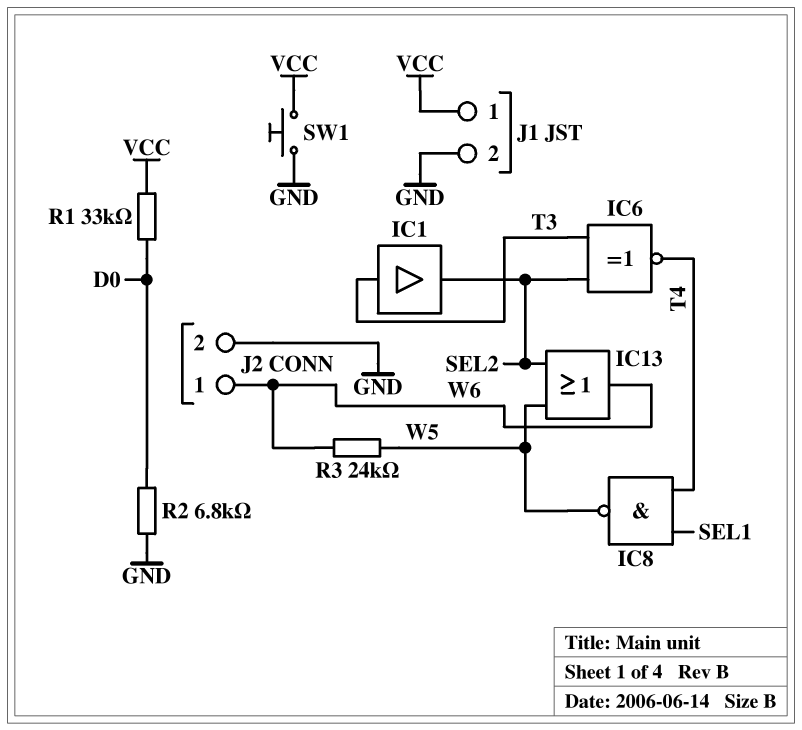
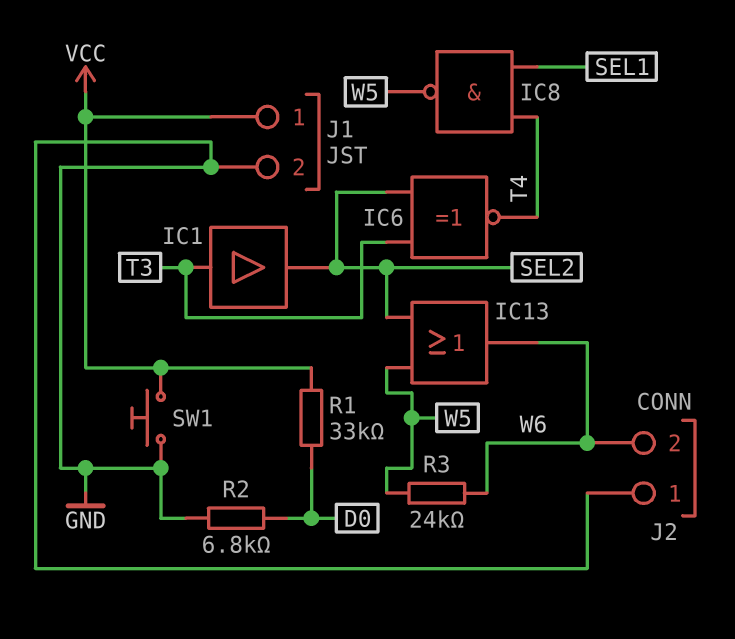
J2 pin 1: W6 -> GND
J2 pin 2: GND -> W6

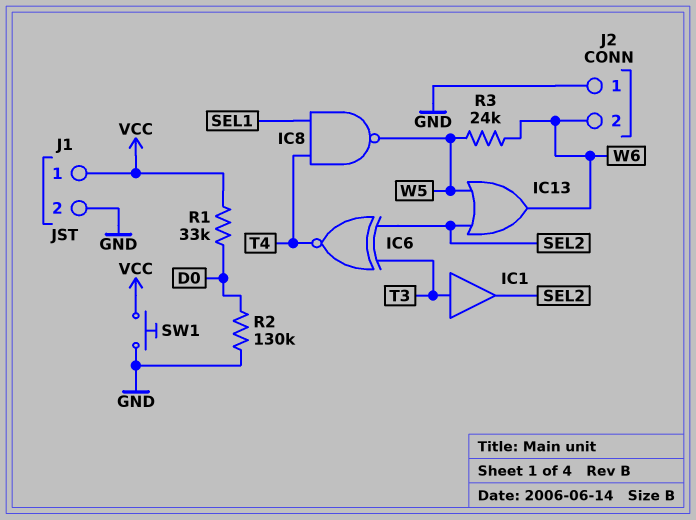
R2: 6.8k (D0, GND) -> 130k (D0, GND)

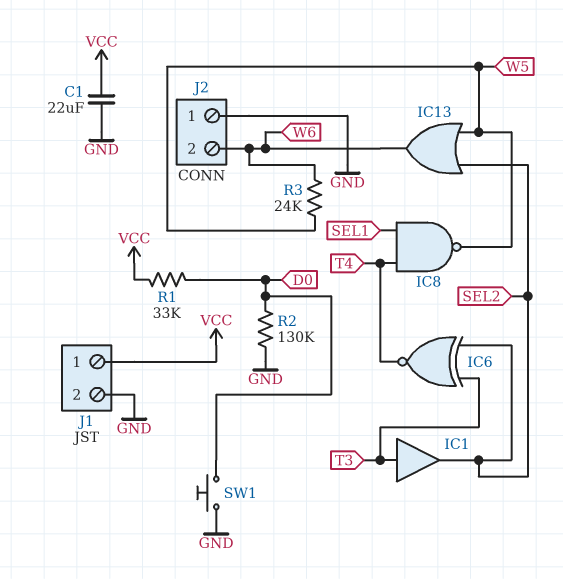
C1: none -> 22uF (GND, VCC)
SW1: button (GND, VCC) -> button (D0, GND)

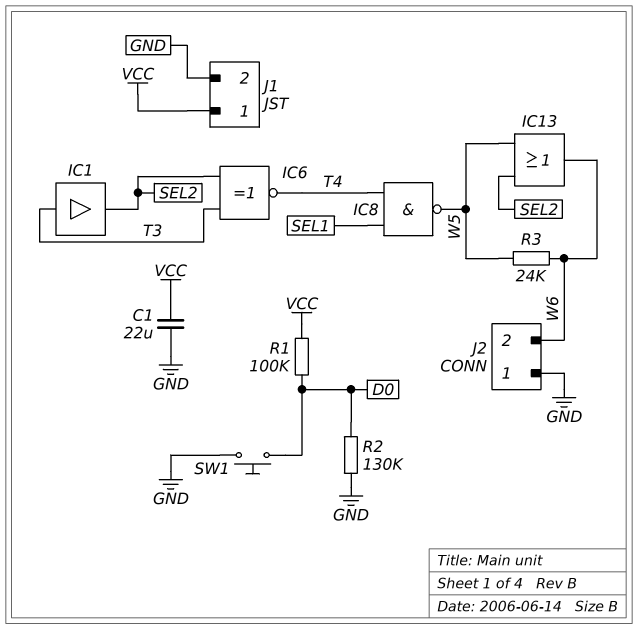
R1: 33k (D0, VCC) -> 100k (D0, VCC)

